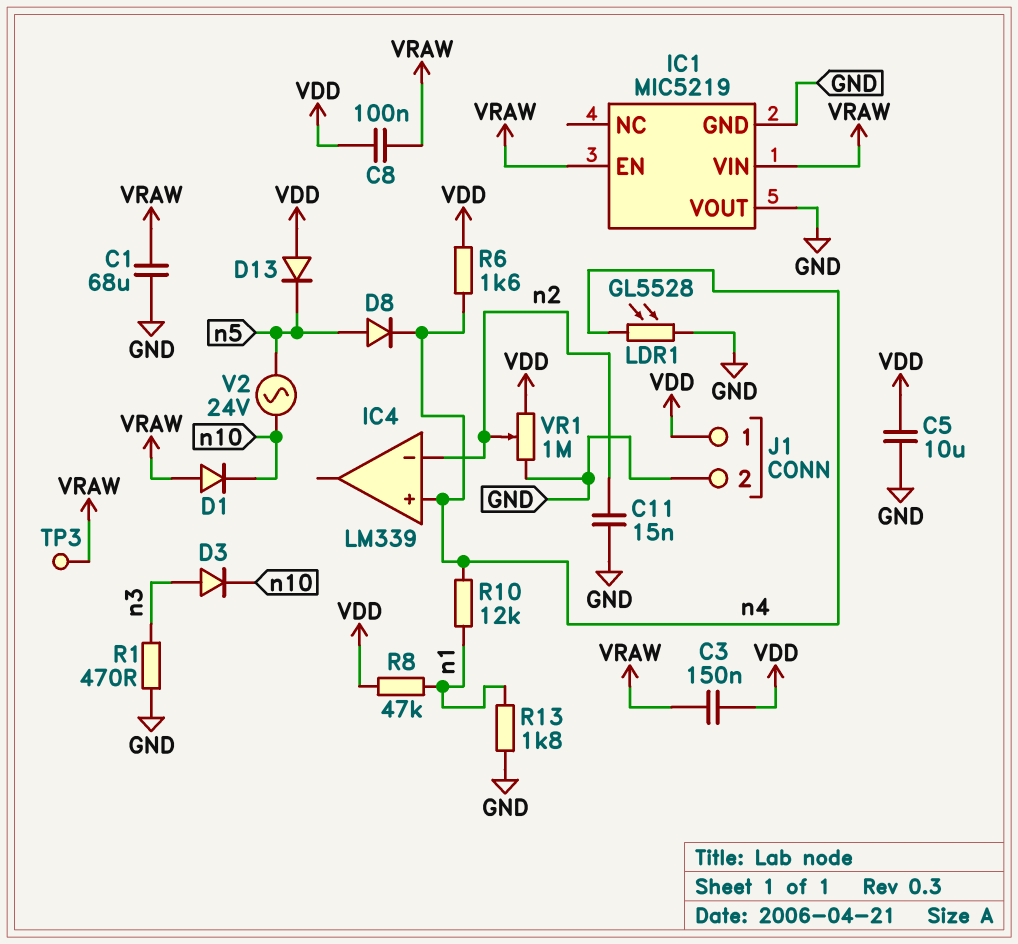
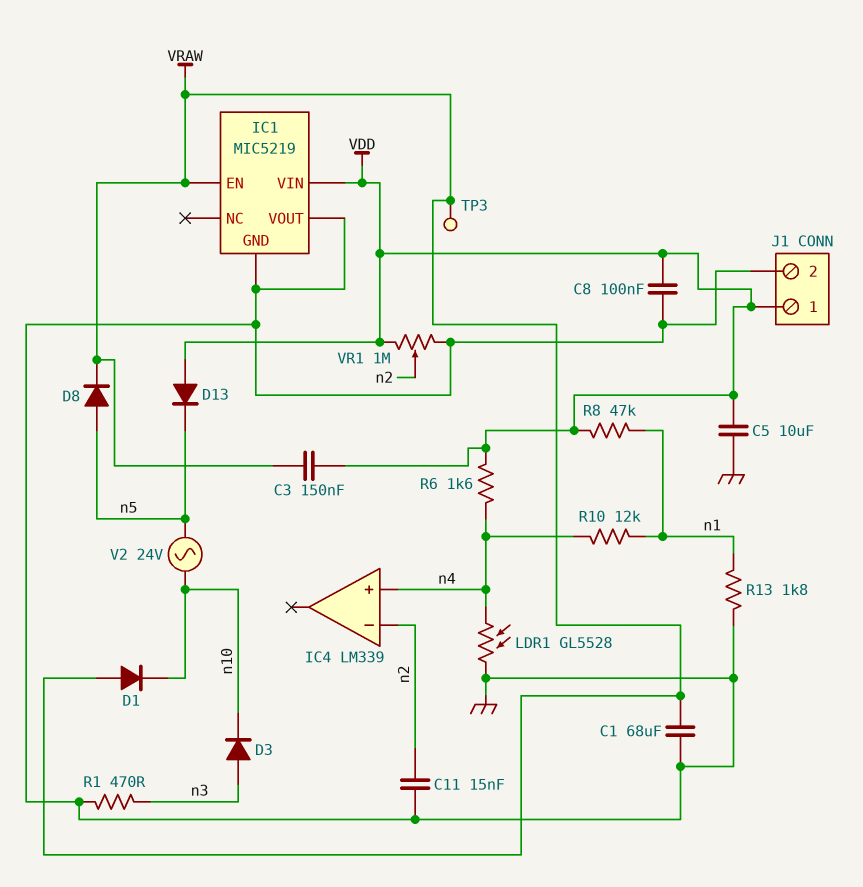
C8: 100nF (VDD, VRAW) -> 100nF (GND, VDD)
D8: diode (A n5, K n4) -> diode (A n5, K VRAW)
IC1 pin VIN: VRAW -> VDD

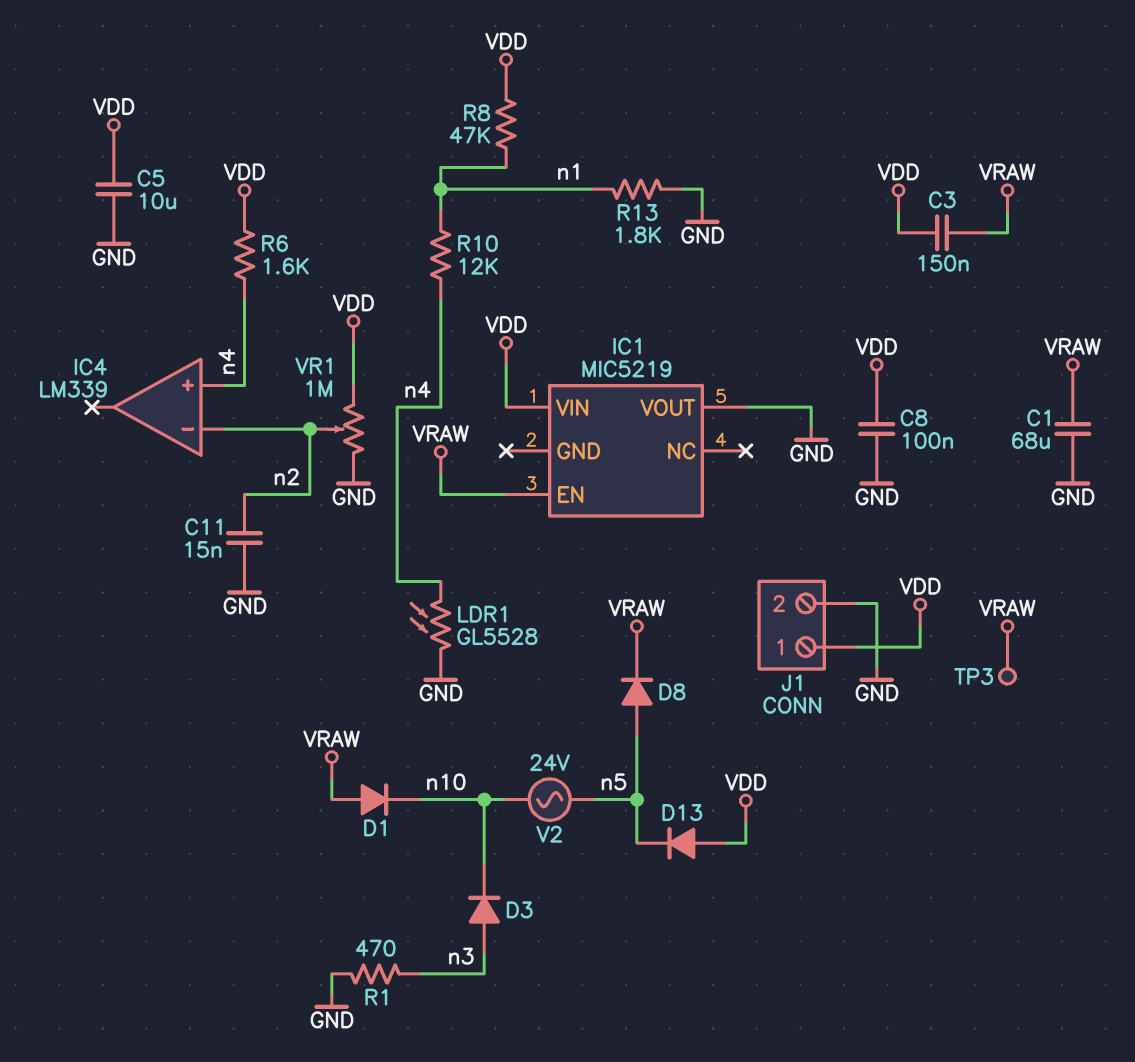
IC1 pin GND: GND -> none

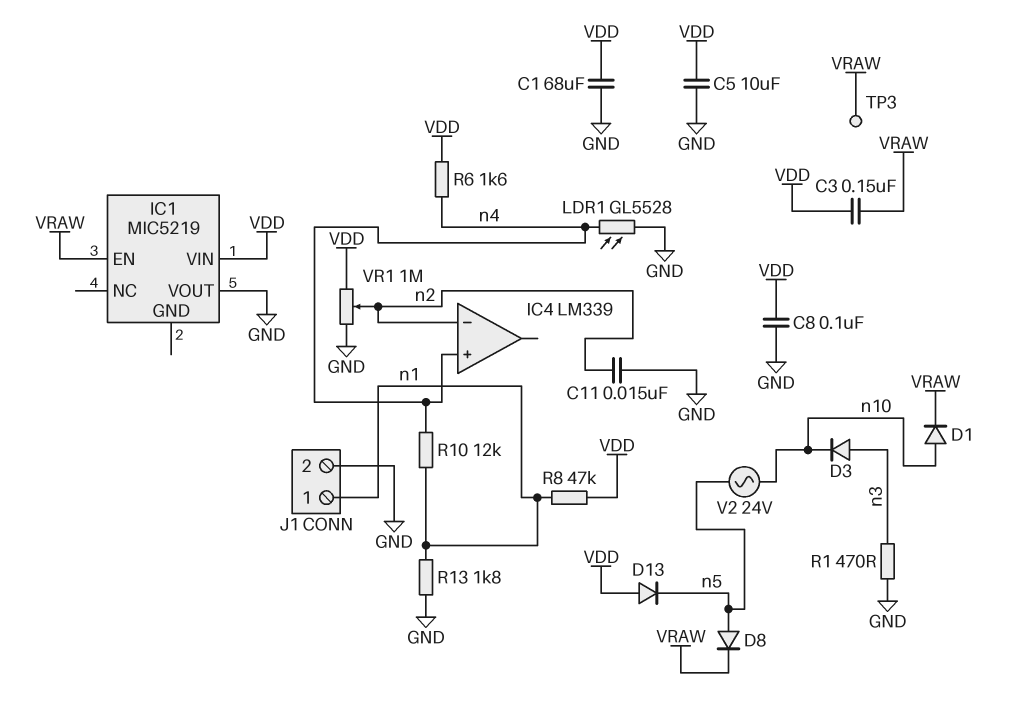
C1: 68uF (GND, VRAW) -> 68uF (GND, VDD)
D1: diode (A VRAW, K n10) -> diode (A n10, K VRAW)
J1 pin 1: VDD -> n1

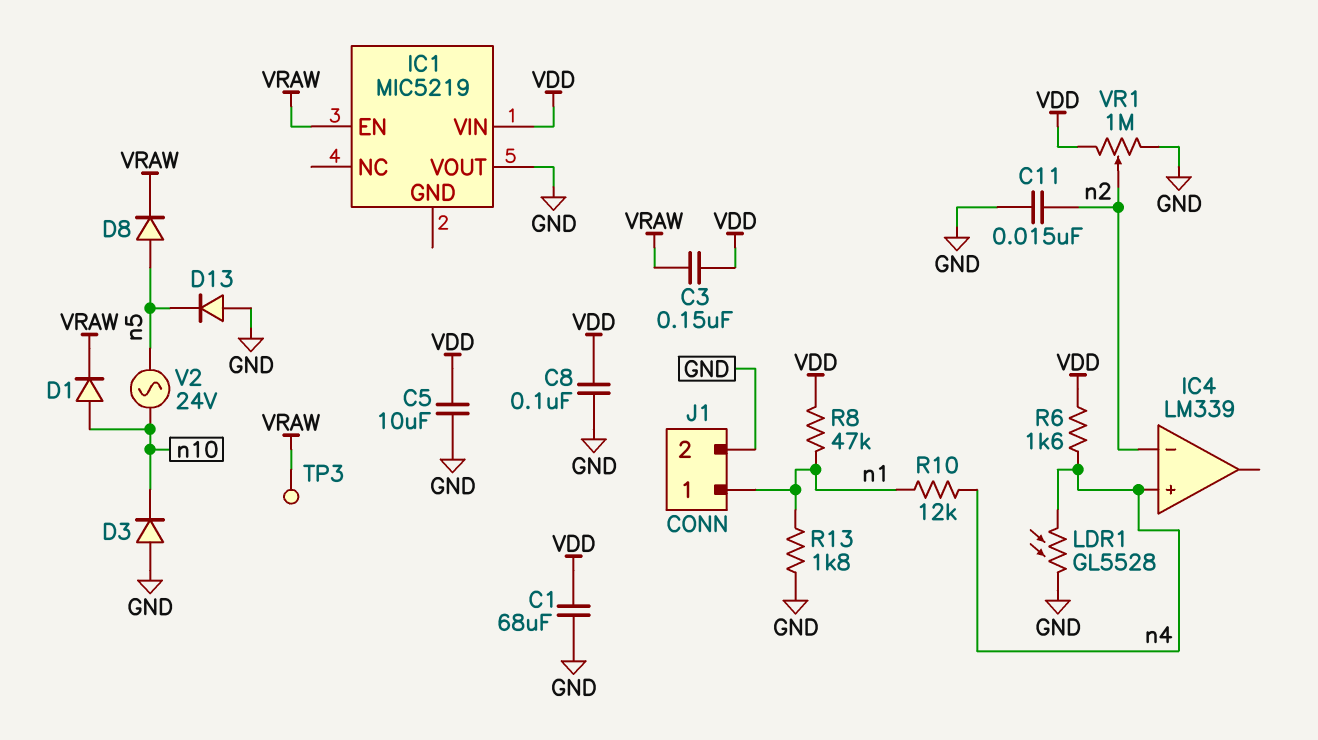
D3: diode (A n3, K n10) -> diode (A GND, K n10)
D13: diode (A VDD, K n5) -> diode (A GND, K n5)
R1: 470 (GND, n3) -> none

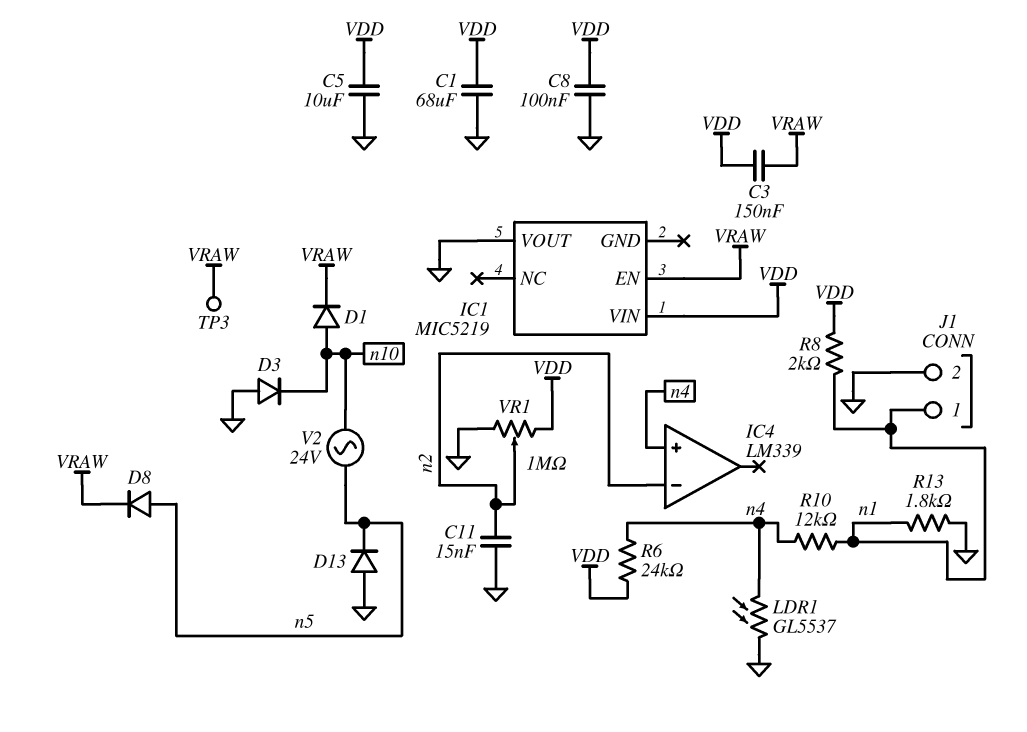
LDR1: GL5528 (GND, n4) -> GL5537 (GND, n4)
R6: 1.6k (VDD, n4) -> 24k (VDD, n4)
R8: 47k (VDD, n1) -> 2k (VDD, n1)

